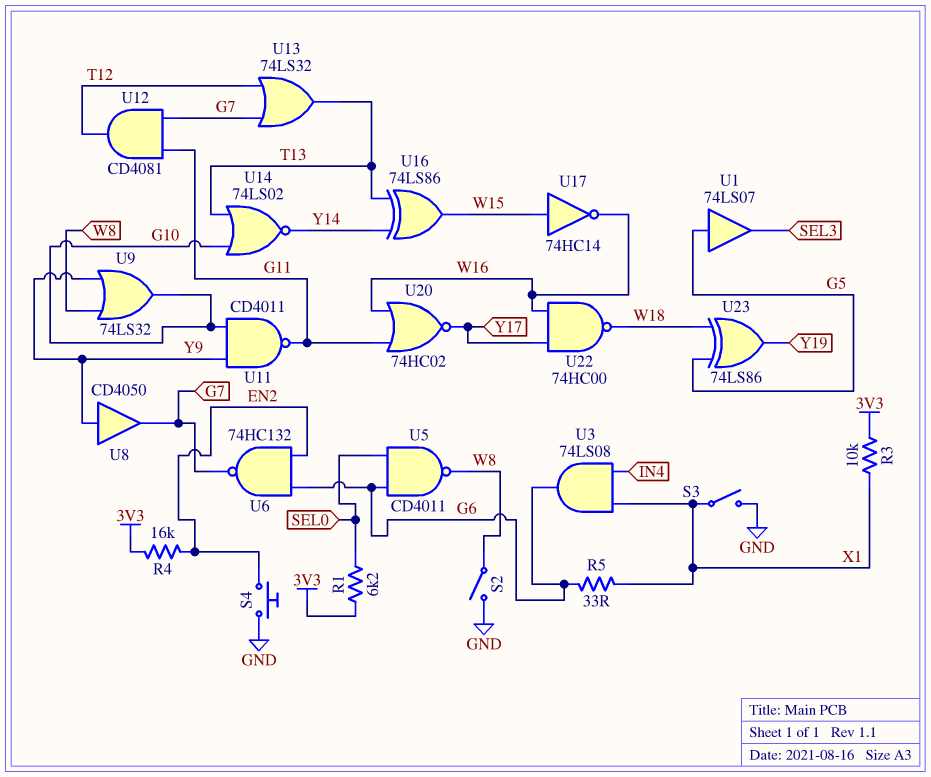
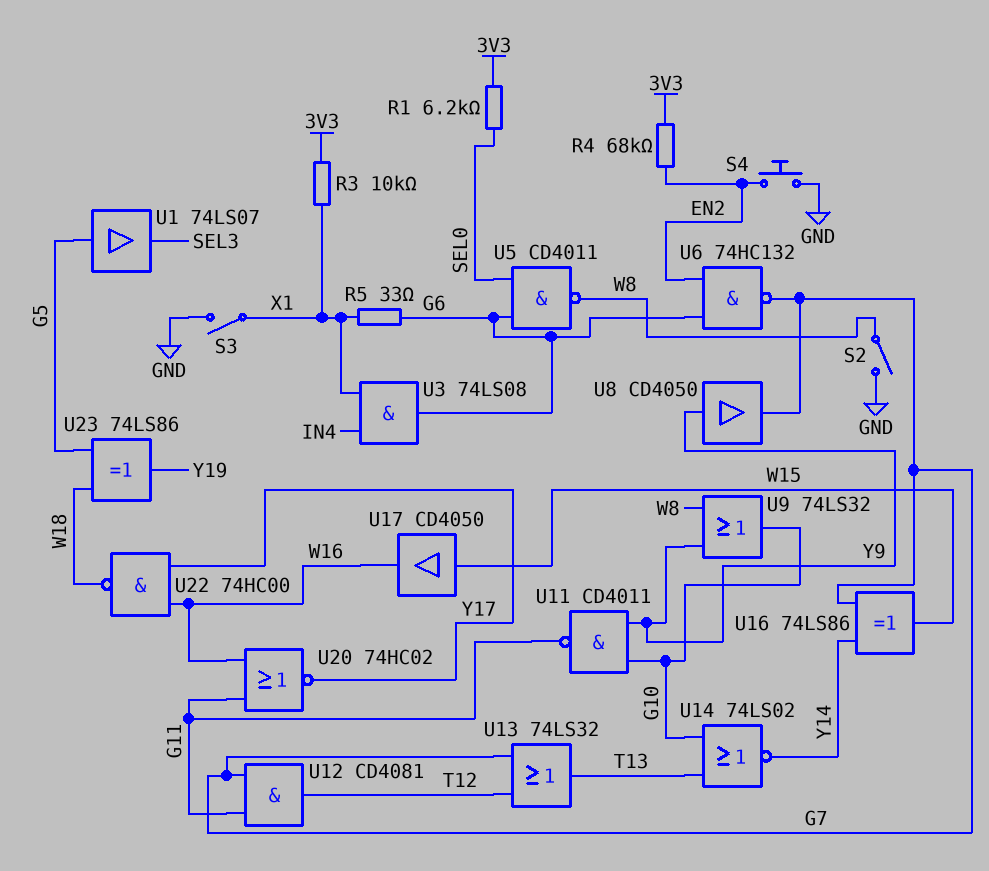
R4: 16k (3V3, EN2) -> 68k (3V3, EN2)
U16: XOR 74LS86 (in T13, in Y14, out W15) -> XOR 74LS86 (in G7, in Y14, out W15)
U17: NOT 74HC14 (in W15, out W16) -> buffer CD4050 (in W15, out W16)

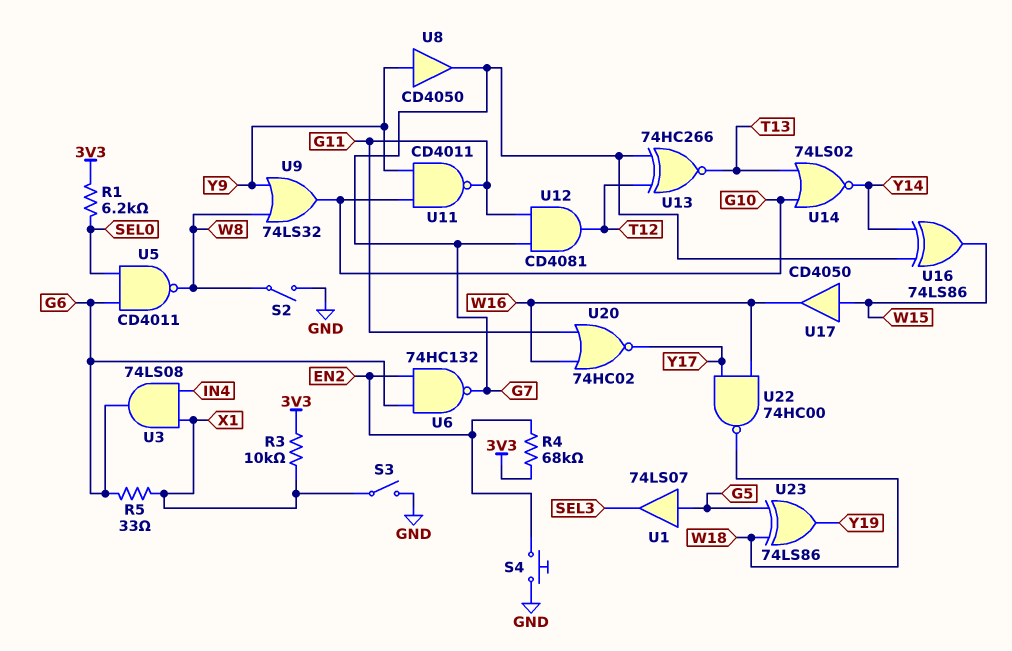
U13: OR 74LS32 (in G7, in T12, out T13) -> XNOR 74HC266 (in G7, in T12, out T13)

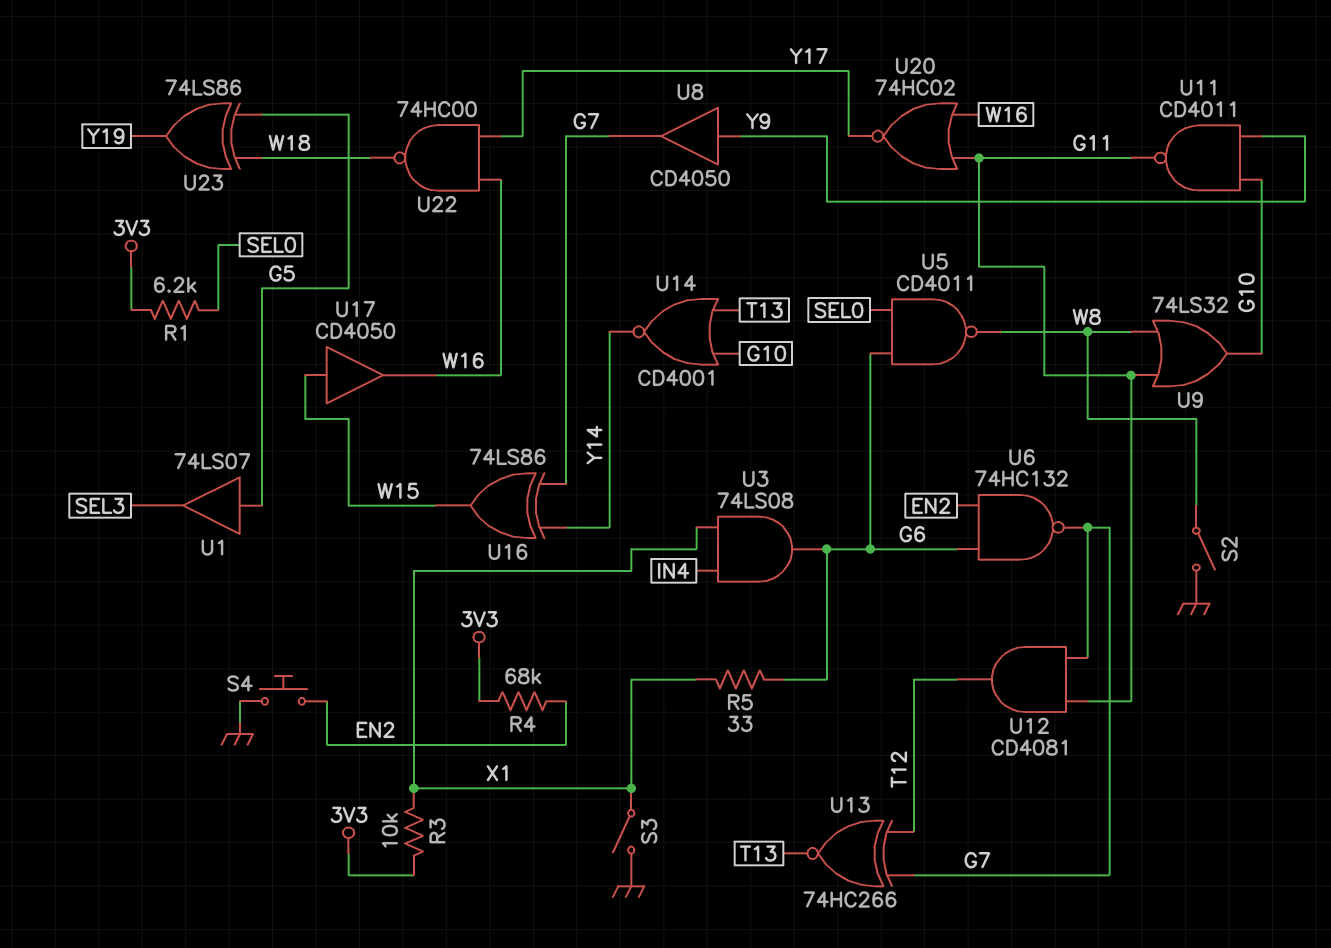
U9: OR 74LS32 (in W8, in Y9, out G10) -> OR 74LS32 (in G11, in W8, out G10)
U14: NOR 74LS02 (in G10, in T13, out Y14) -> NOR CD4001 (in G10, in T13, out Y14)

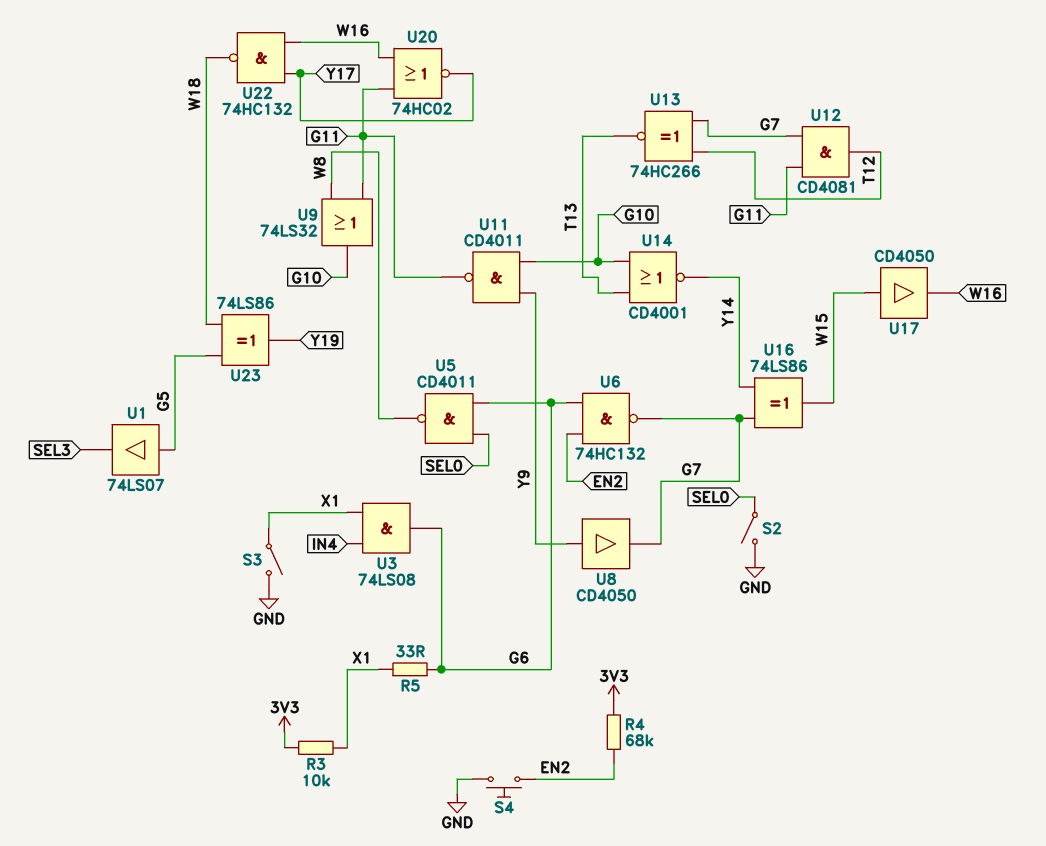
R1: 6.2k (3V3, SEL0) -> none
S2: switch (GND, W8) -> switch (GND, SEL0)
U22: NAND 74HC00 (in W16, in Y17, out W18) -> NAND 74HC132 (in W16, in Y17, out W18)

